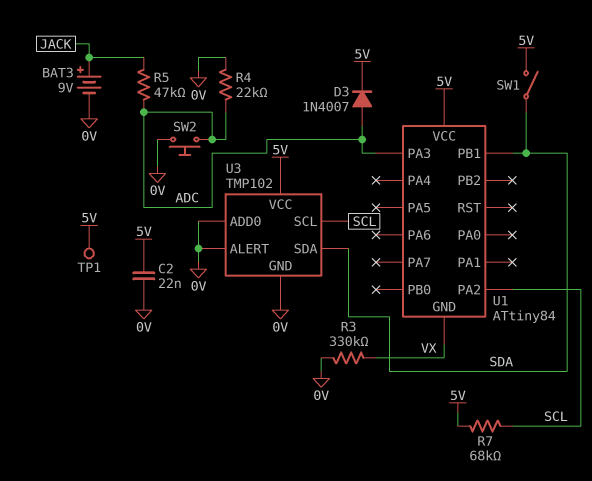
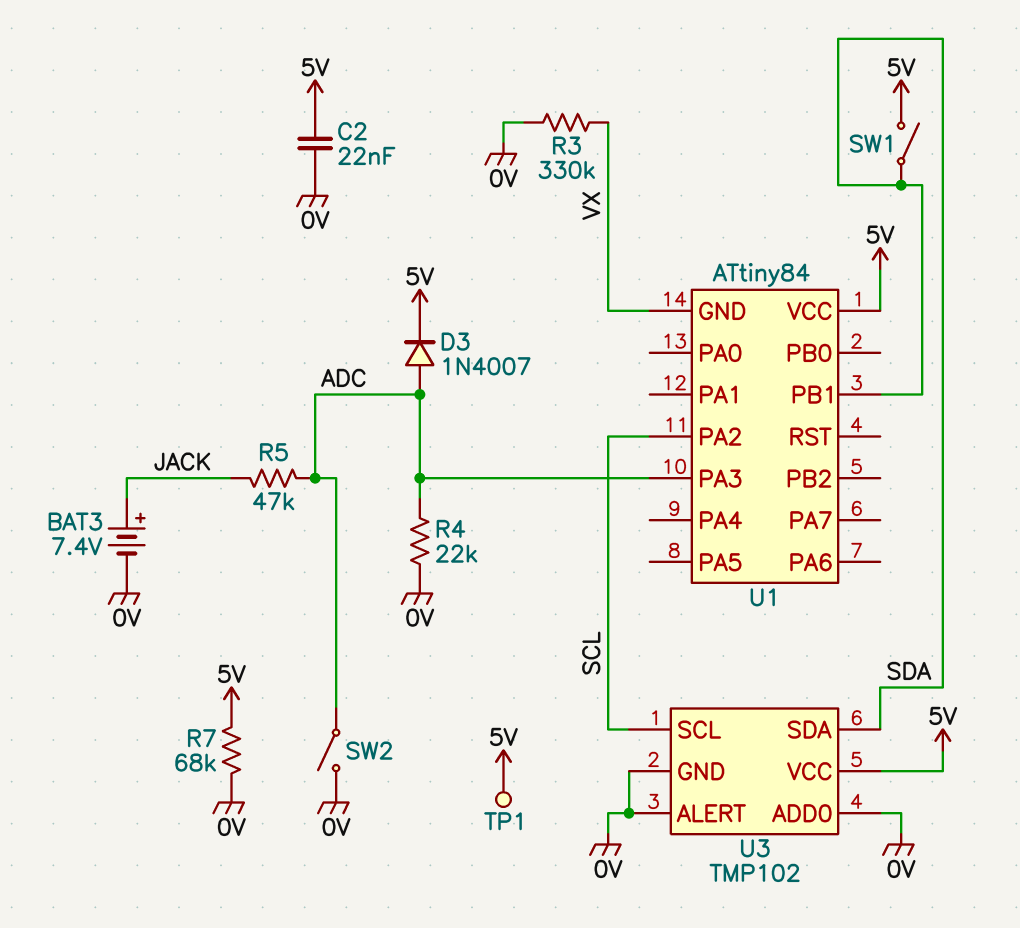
BAT3: 9V (plus JACK, minus 0V) -> 7.4V (plus JACK, minus 0V)
R7: 68k (5V, SCL) -> 68k (0V, 5V)
SW2: button (0V, ADC) -> switch (0V, ADC)

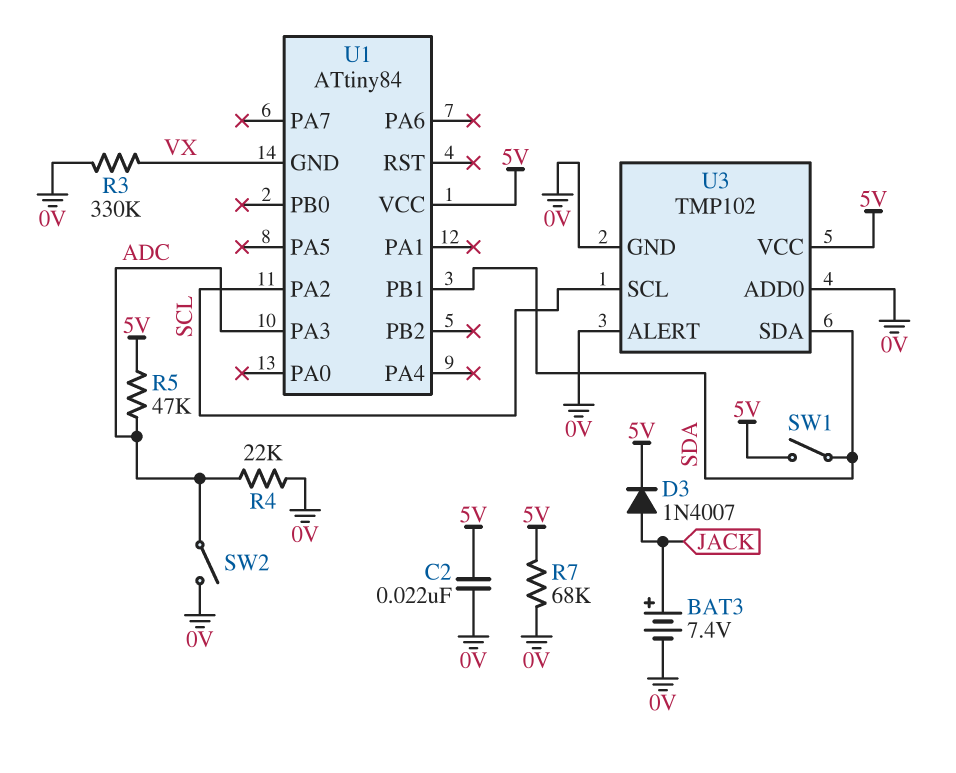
D3: diode 1N4007 (A ADC, K 5V) -> diode 1N4007 (A JACK, K 5V)
R5: 47k (ADC, JACK) -> 47k (5V, ADC)
TP1: test point (5V) -> none

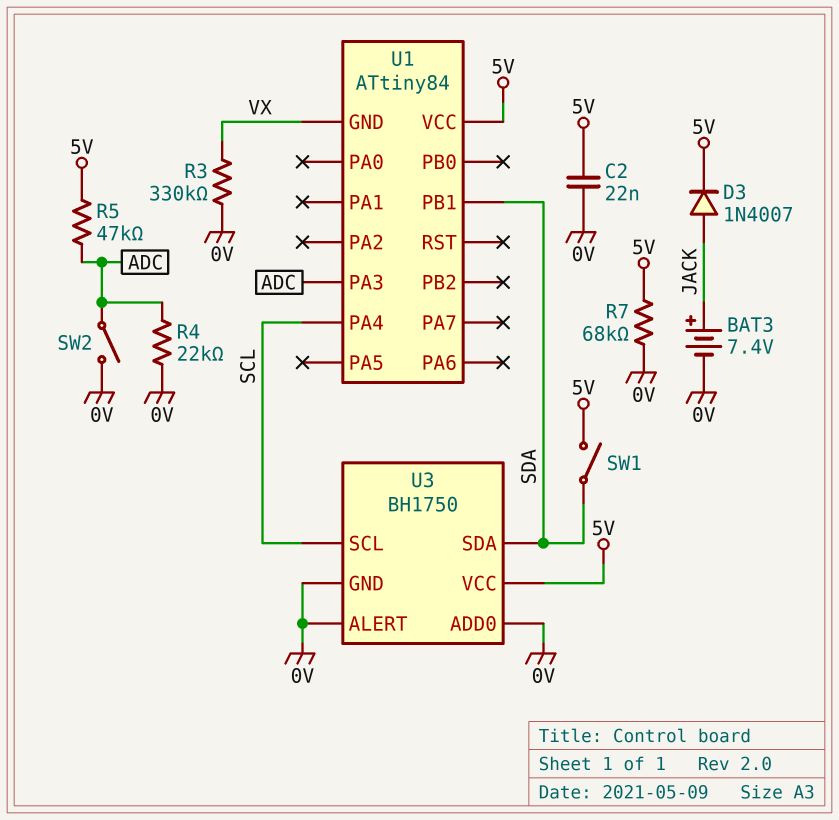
U1 pin PA2: SCL -> none
U1 pin PA4: none -> SCL
U3: TMP102 -> BH1750

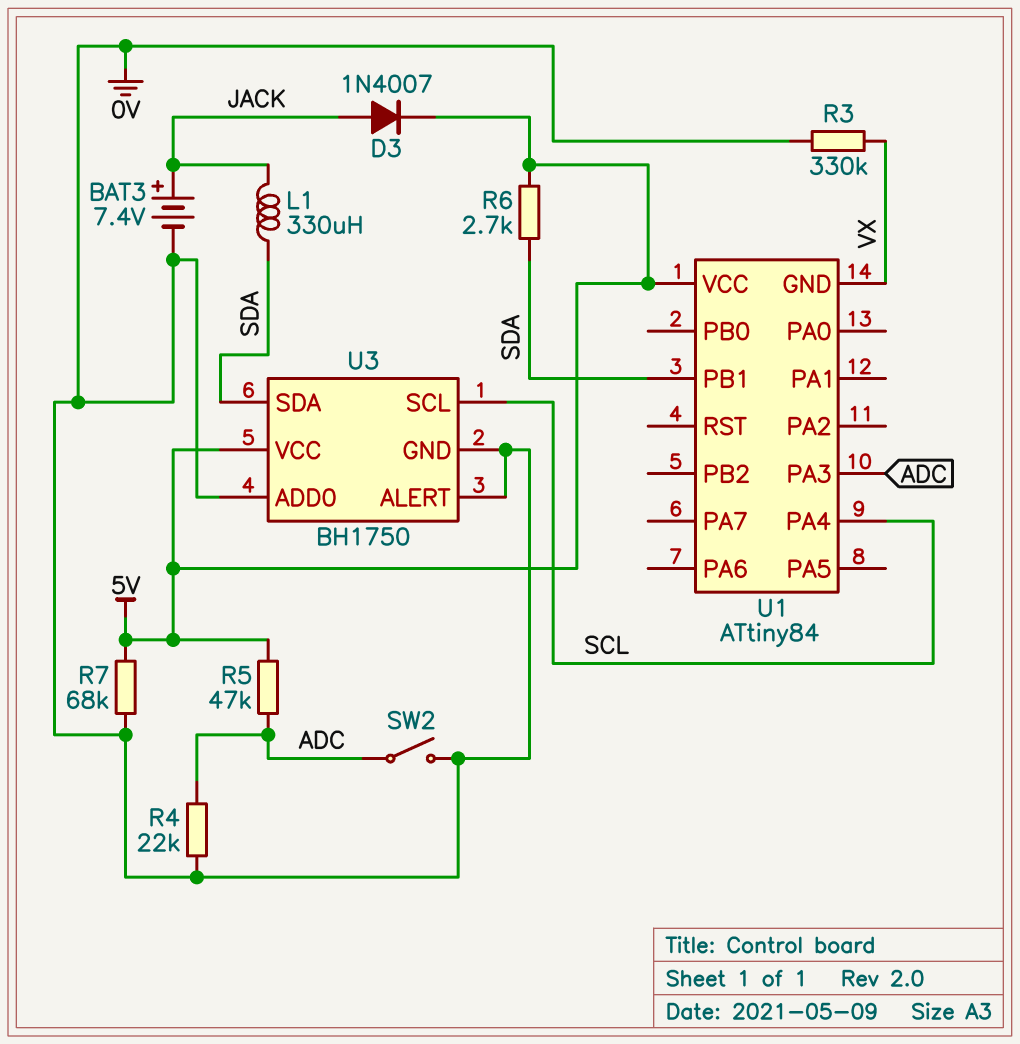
C2: 22nF (0V, 5V) -> none
L1: none -> 330uH (JACK, SDA)
R6: none -> 2.7k (5V, SDA)
SW1: switch (5V, SDA) -> none

